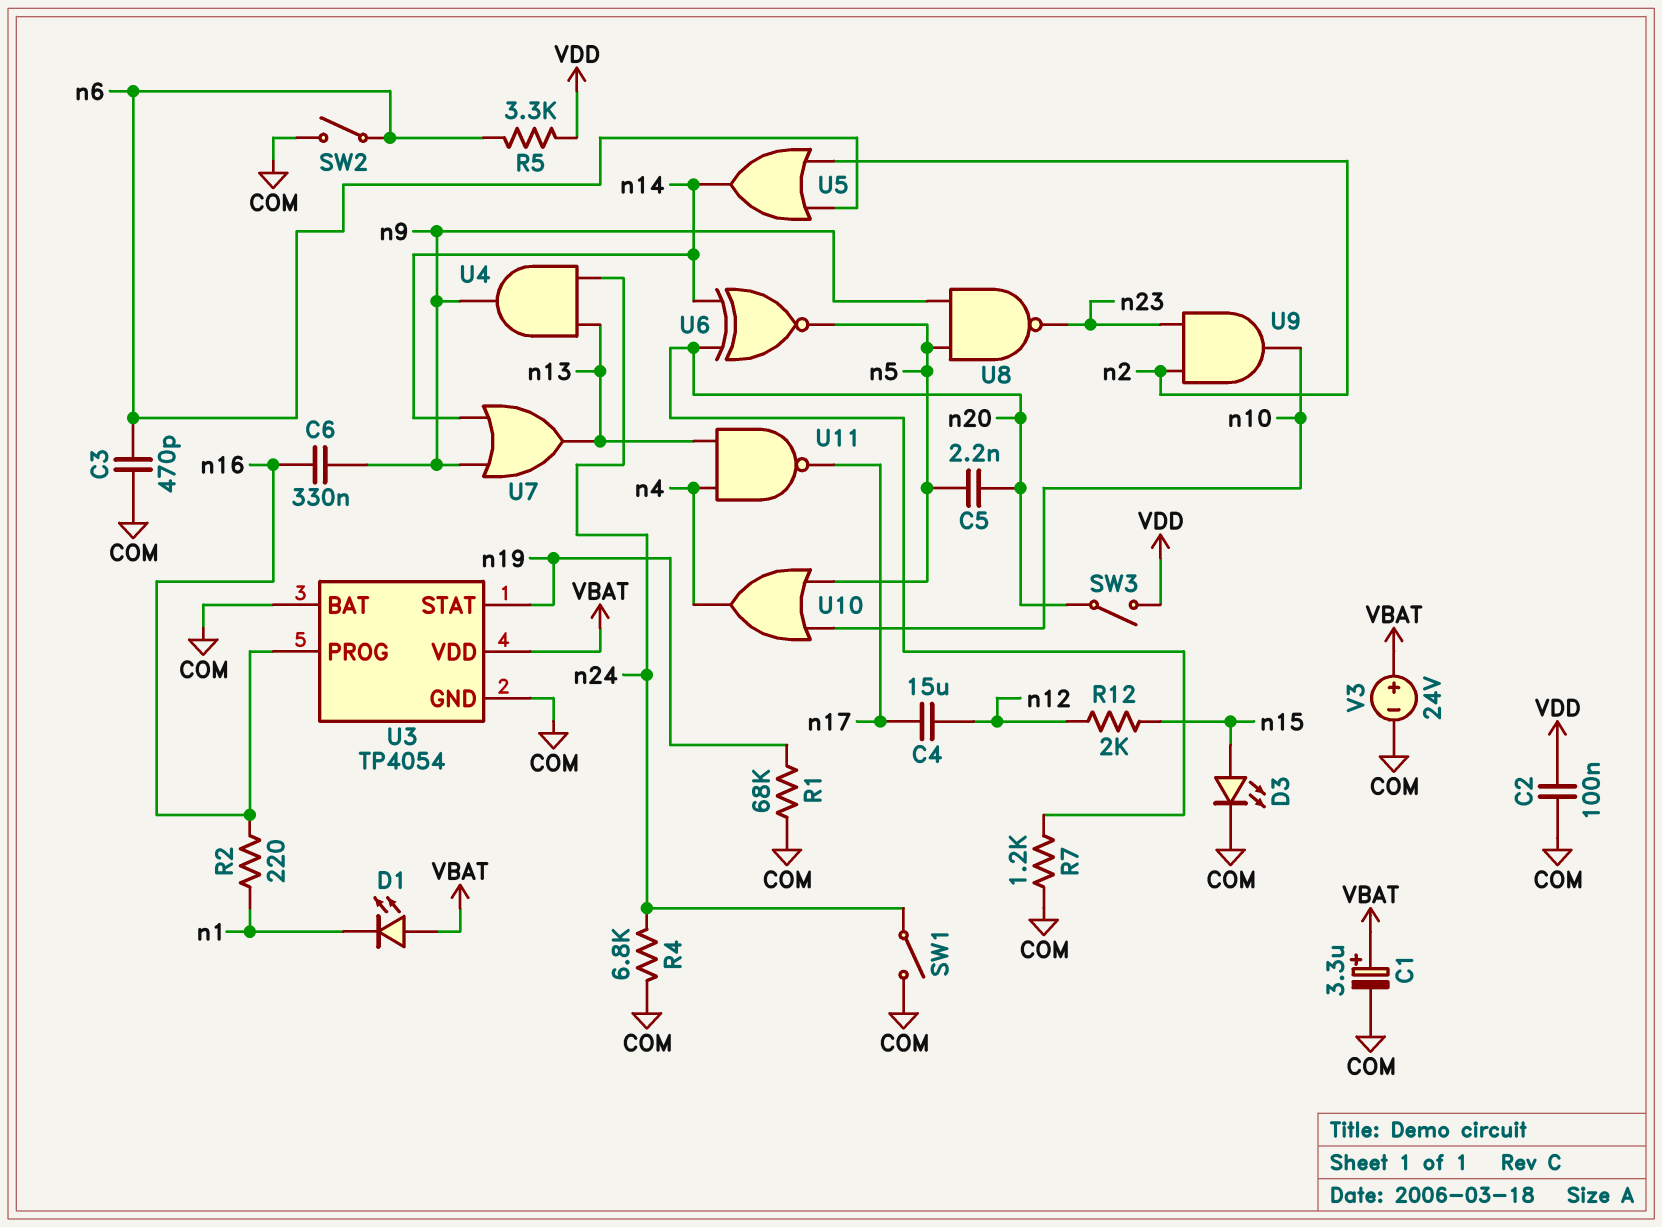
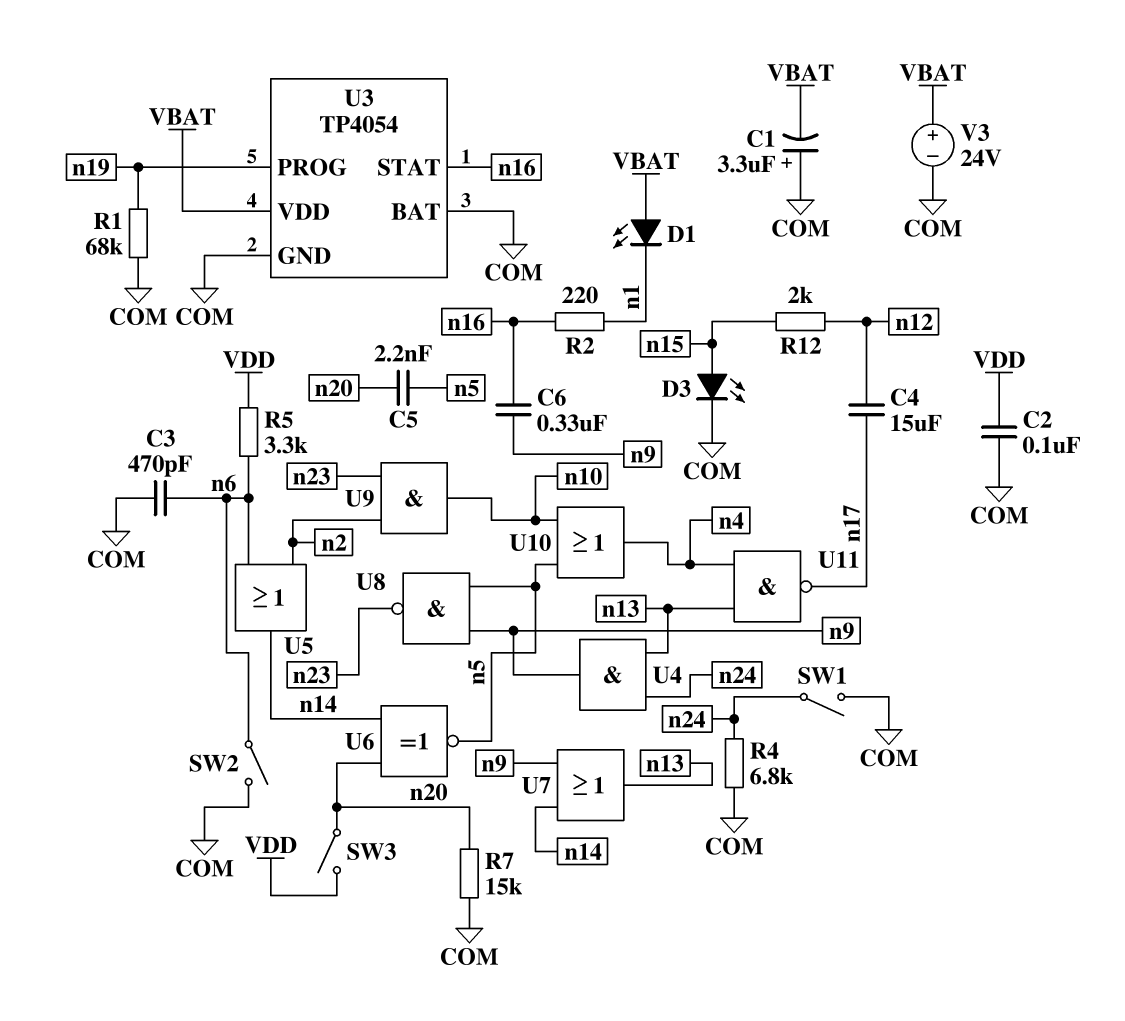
C1: 3.3uF (plus VBAT, minus COM) -> 3.3uF (plus COM, minus VBAT)
R7: 1.2k (COM, n20) -> 15k (COM, n20)
U3 pin PROG: n16 -> n19
U3 pin STAT: n19 -> n16

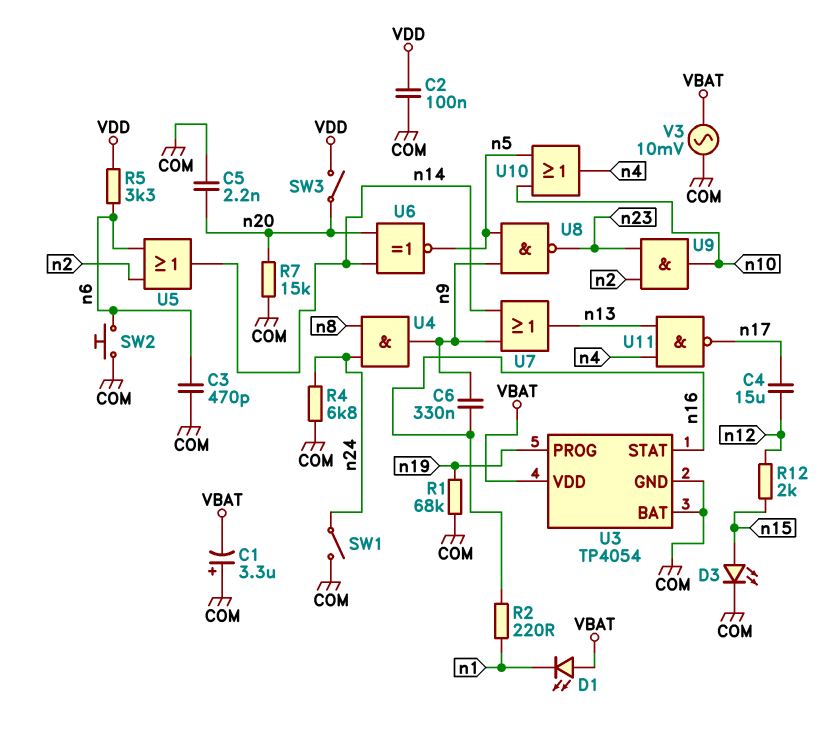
C5: 2.2nF (n5, n20) -> 2.2nF (COM, n20)
SW2: switch (COM, n6) -> button (COM, n6)
U4: AND (in n13, in n24, out n9) -> AND (in n8, in n24, out n9)
V3: 24V (plus VBAT, minus COM) -> AC 10mV (COM, VBAT)

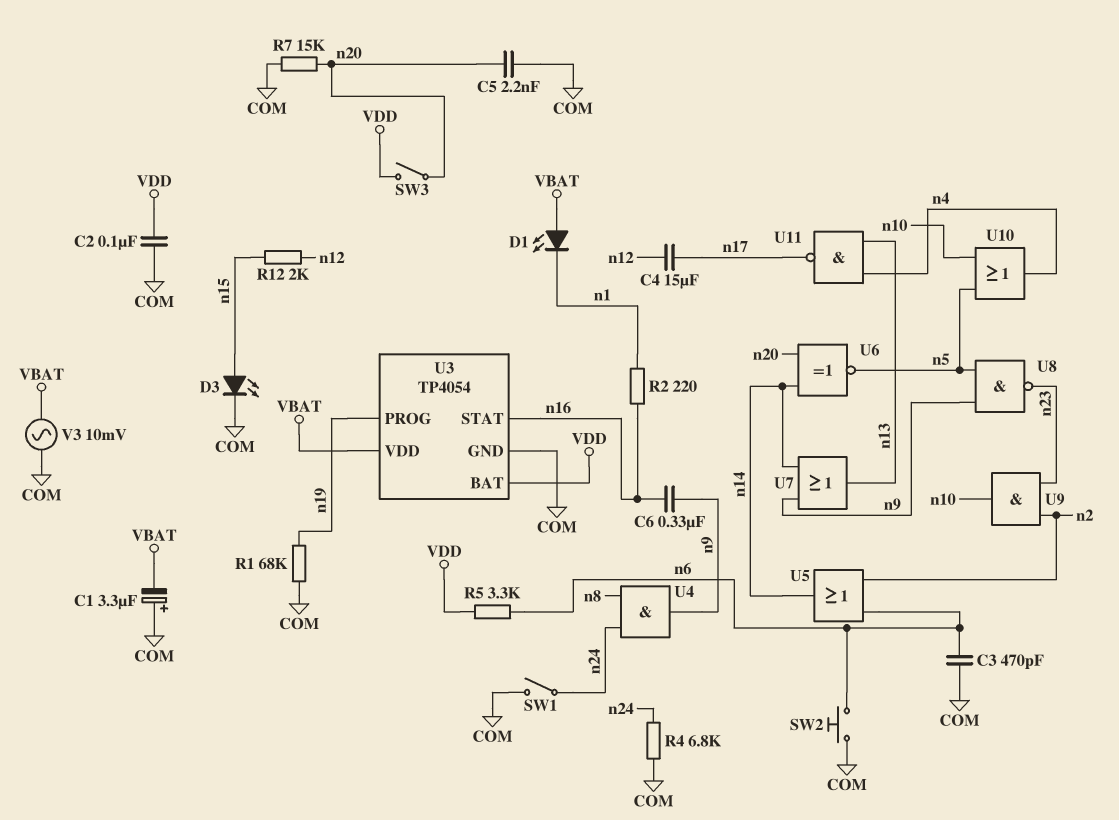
U3 pin BAT: COM -> VDD

